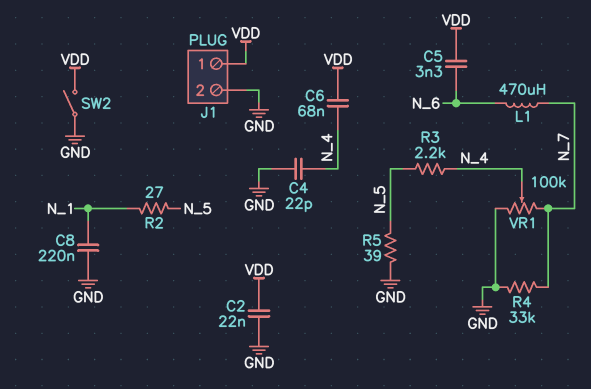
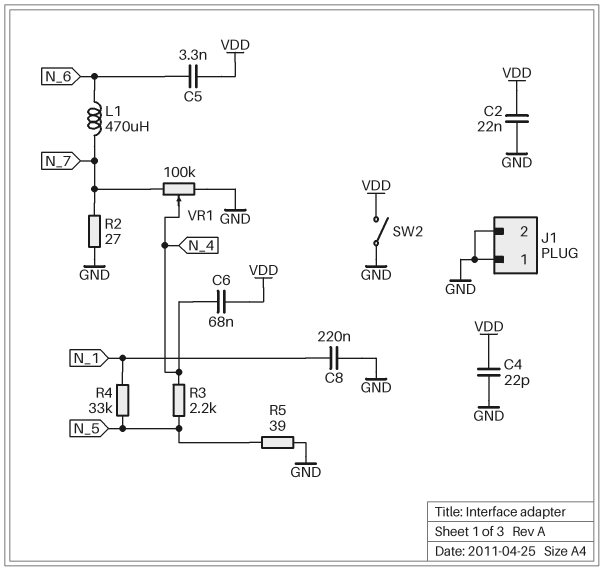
C4: 22pF (GND, N_4) -> 22pF (GND, VDD)
J1 pin 1: VDD -> GND
R2: 27 (N_1, N_5) -> 27 (GND, N_7)
R4: 33k (GND, N_7) -> 33k (N_1, N_5)

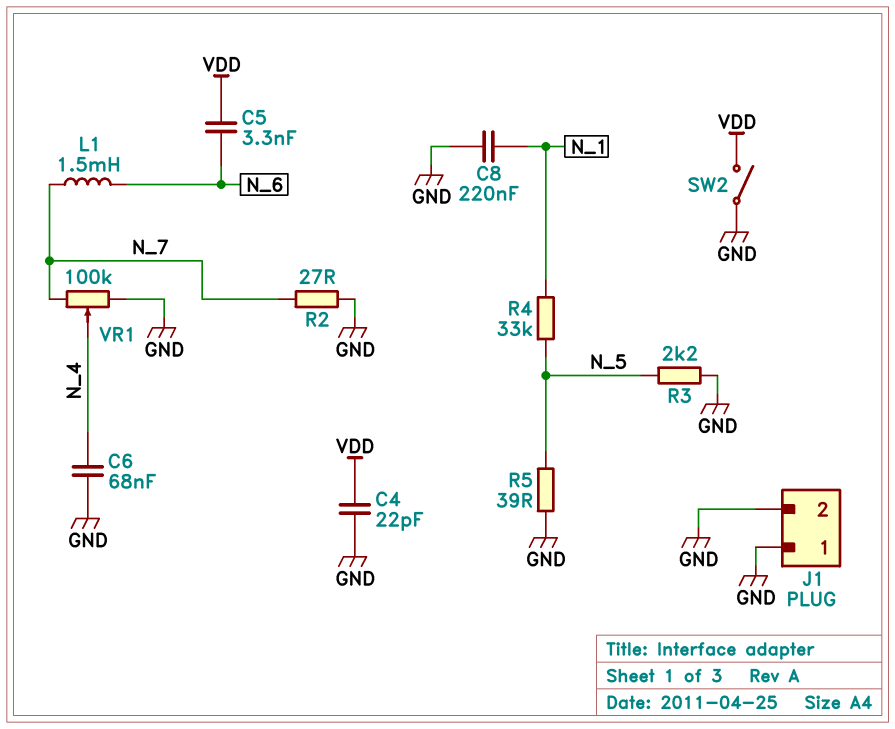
C2: 22nF (GND, VDD) -> none
C6: 68nF (N_4, VDD) -> 68nF (GND, N_4)
L1: 470uH (N_6, N_7) -> 1.5mH (N_6, N_7)
R3: 2.2k (N_4, N_5) -> 2.2k (GND, N_5)

